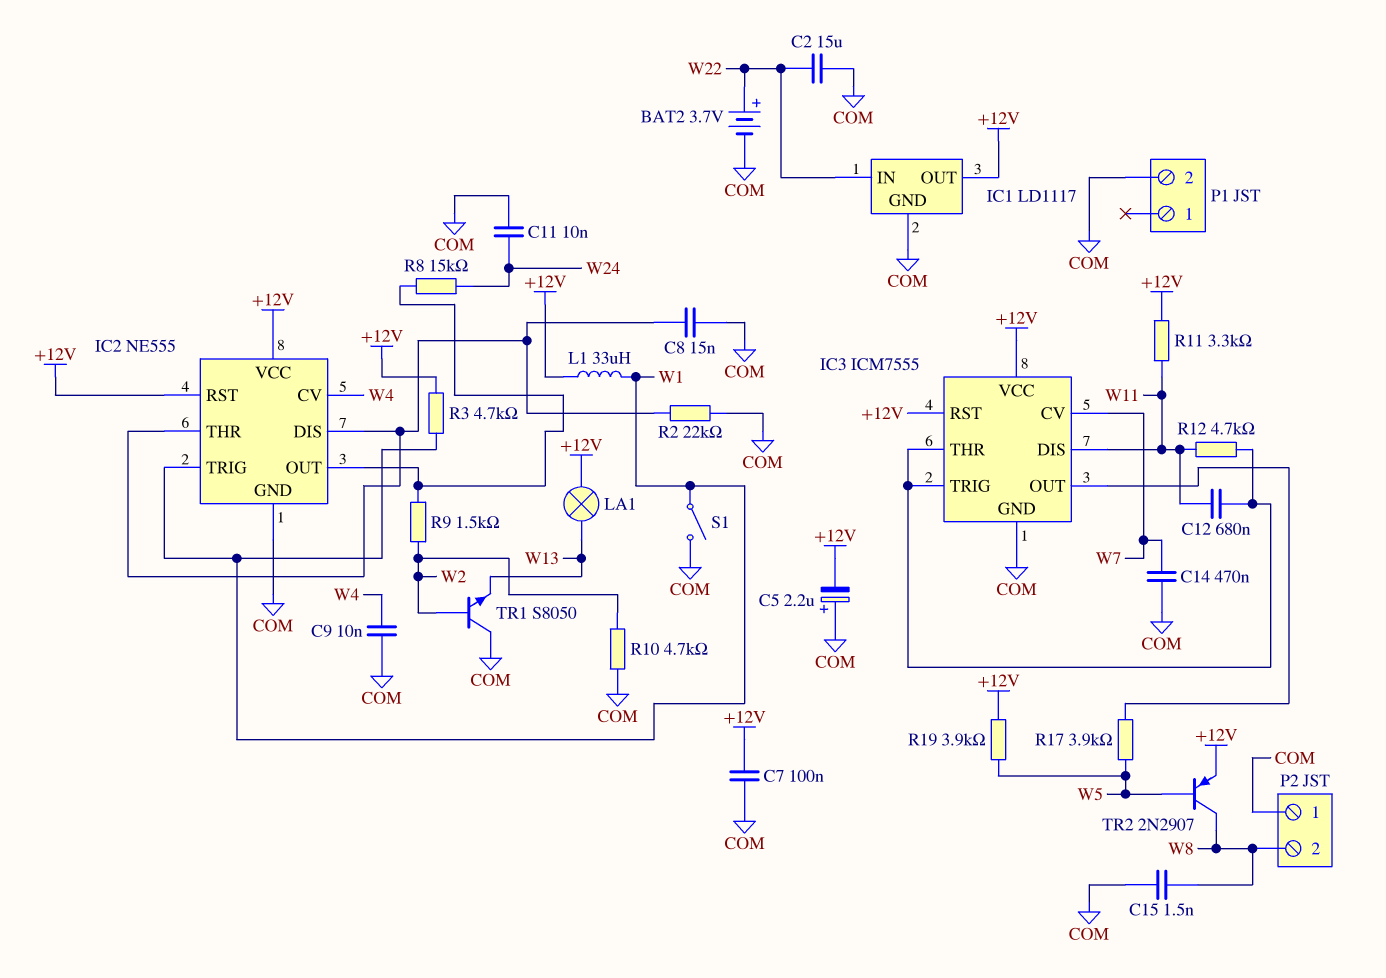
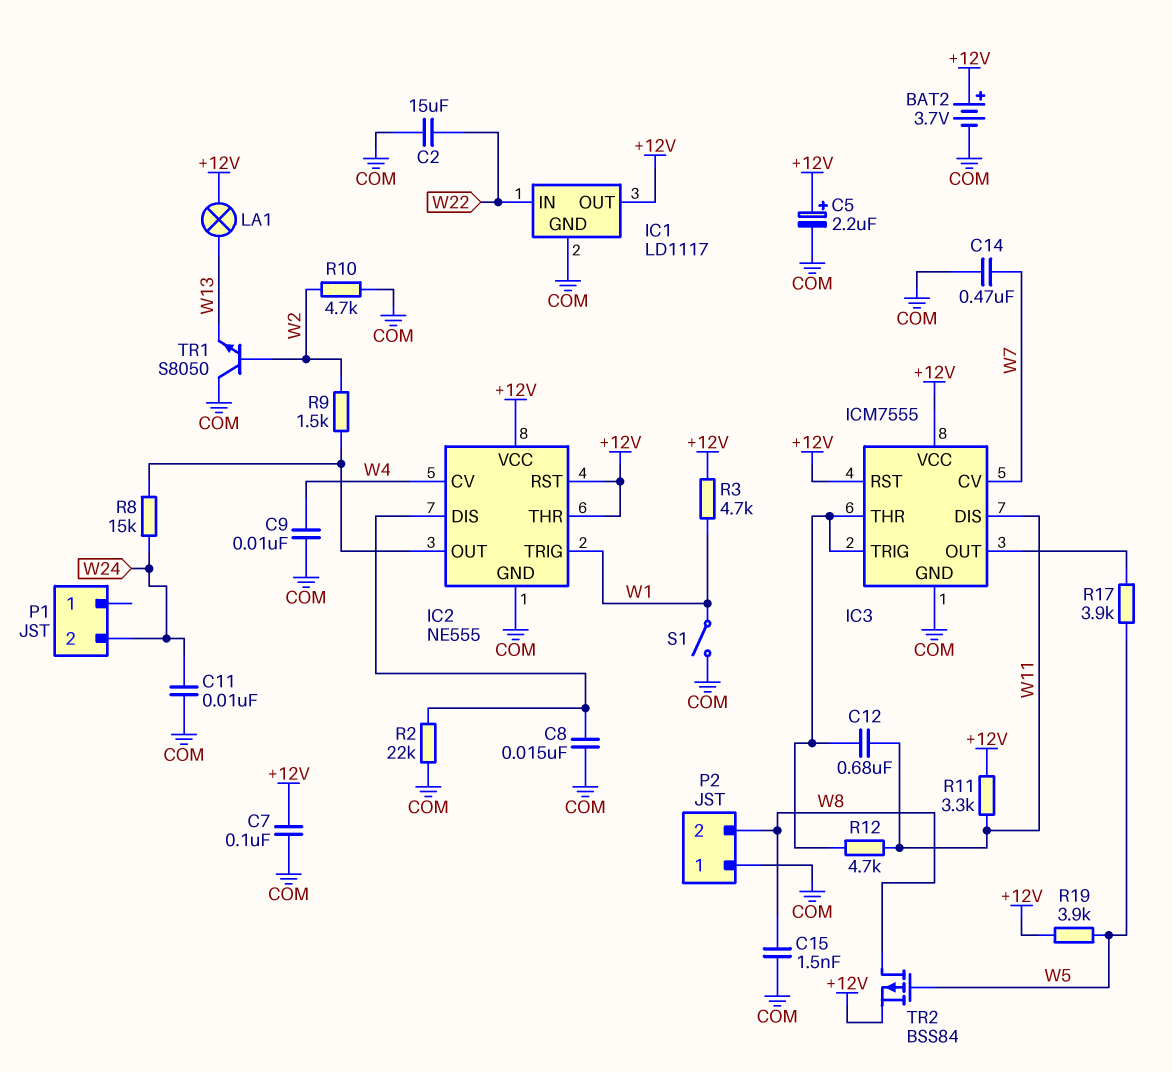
BAT2: 3.7V (plus W22, minus COM) -> 3.7V (plus +12V, minus COM)
C5: 2.2uF (plus COM, minus +12V) -> 2.2uF (plus +12V, minus COM)
IC2 pin THR: IC2/DIS -> +12V
L1: 33uH (+12V, W1) -> none
P1 pin 2: COM -> W24
TR2: PNP 2N2907 (B W5, C W8, E +12V) -> PMOS BSS84 (G W5, D W8, S +12V)

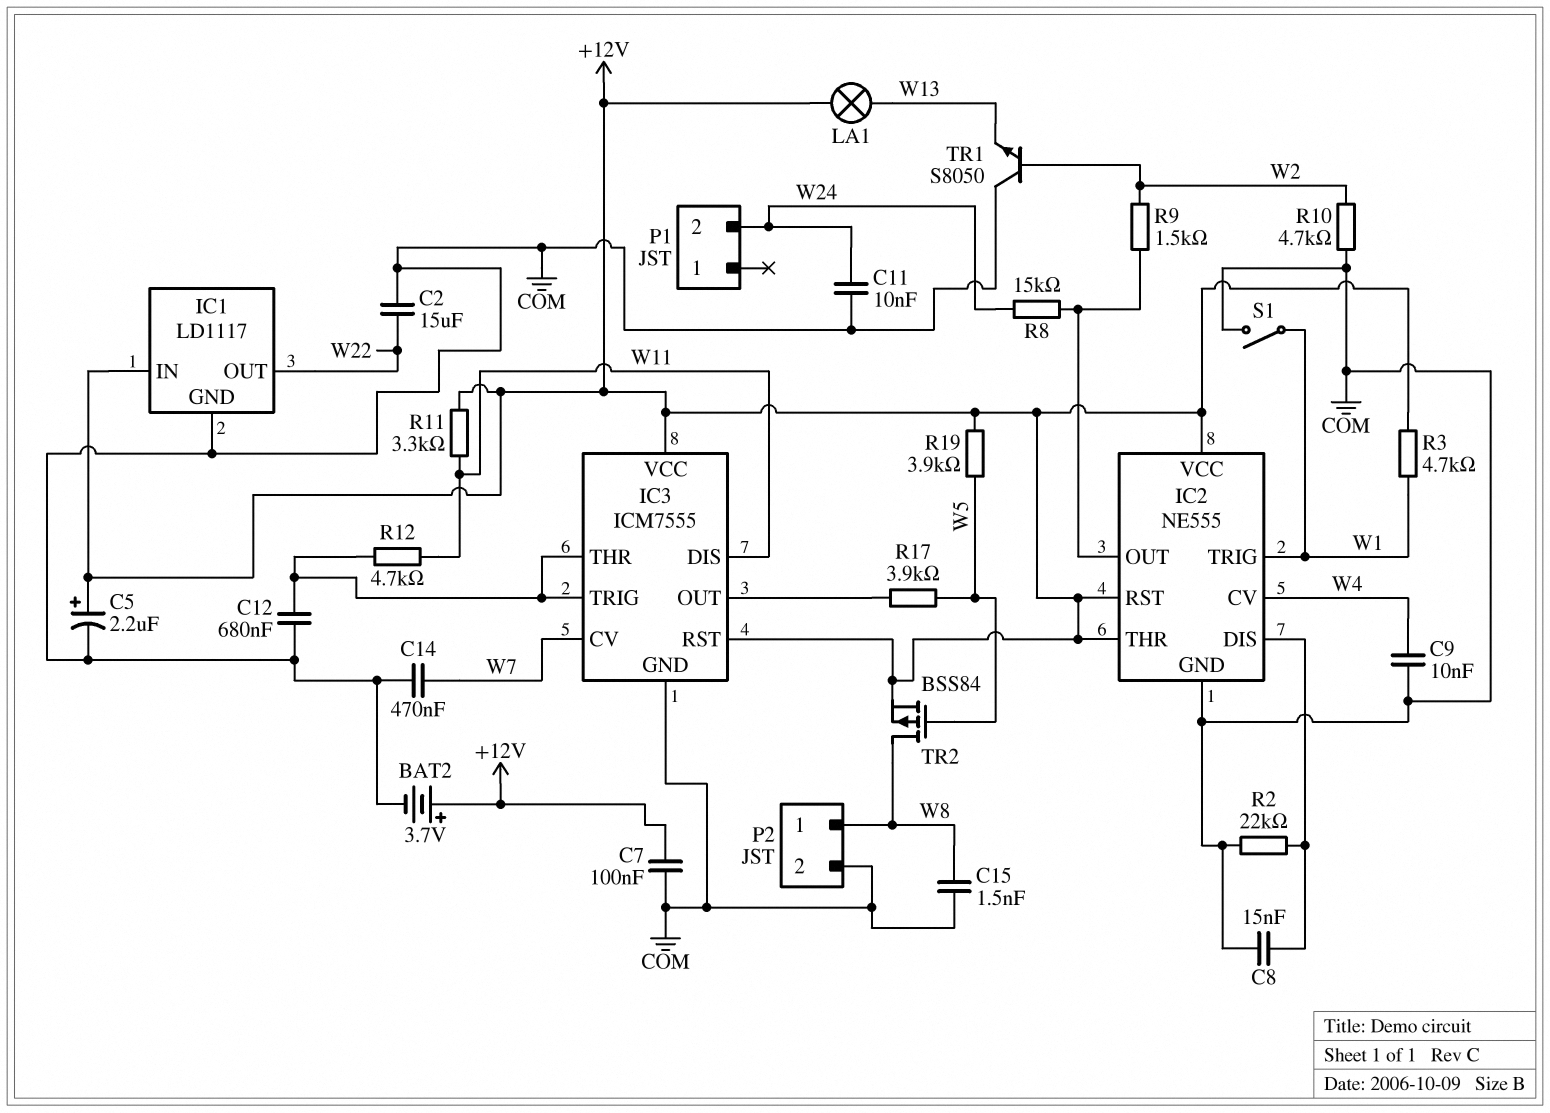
C12: 680nF (IC3/THR, W11) -> 680nF (COM, IC3/THR)
IC1 pin IN: W22 -> +12V
IC1 pin OUT: +12V -> W22
P2 pin 1: COM -> W8
P2 pin 2: W8 -> COM

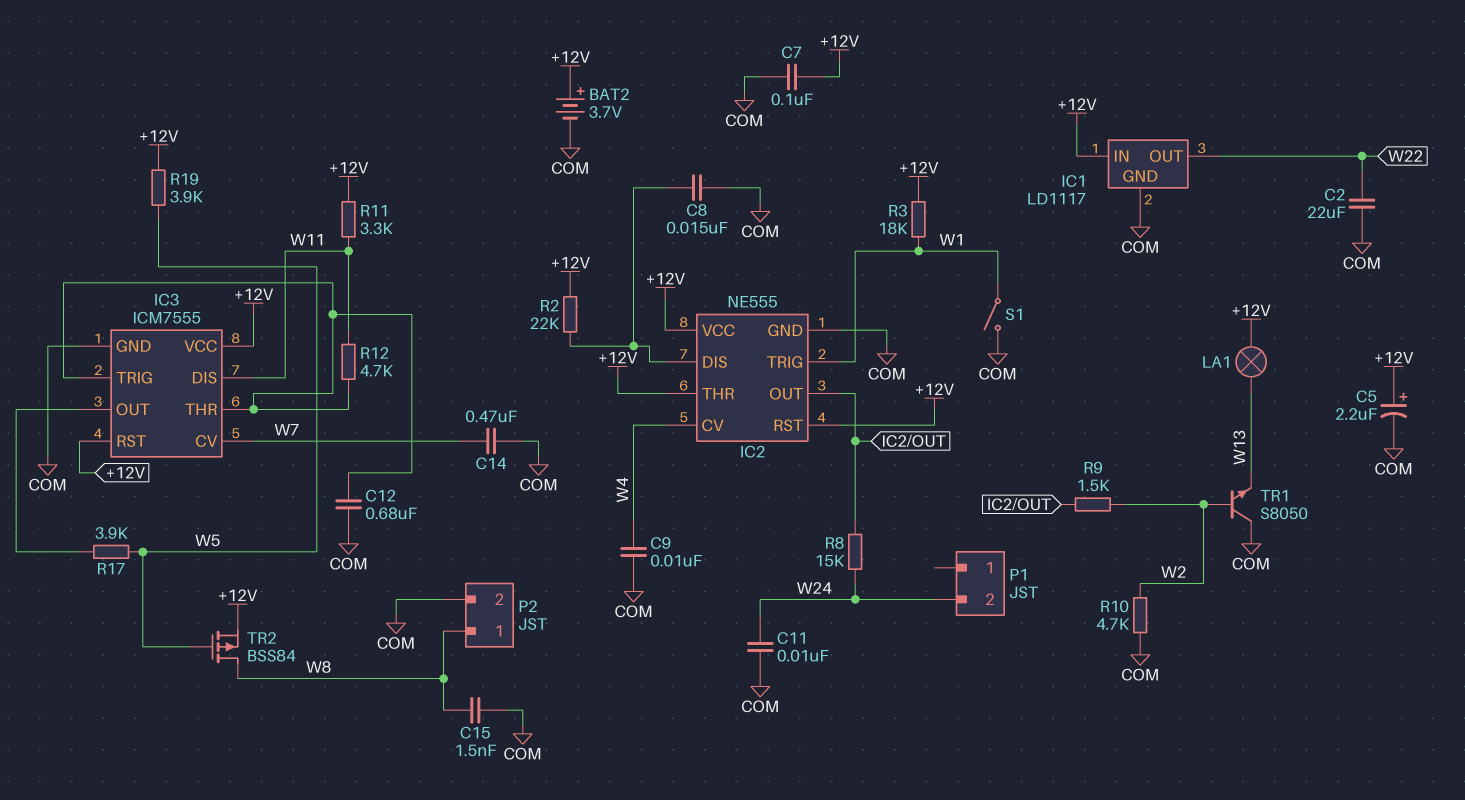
C2: 15uF (COM, W22) -> 22uF (COM, W22)
R2: 22k (COM, IC2/DIS) -> 22k (+12V, IC2/DIS)
R3: 4.7k (+12V, W1) -> 18k (+12V, W1)

